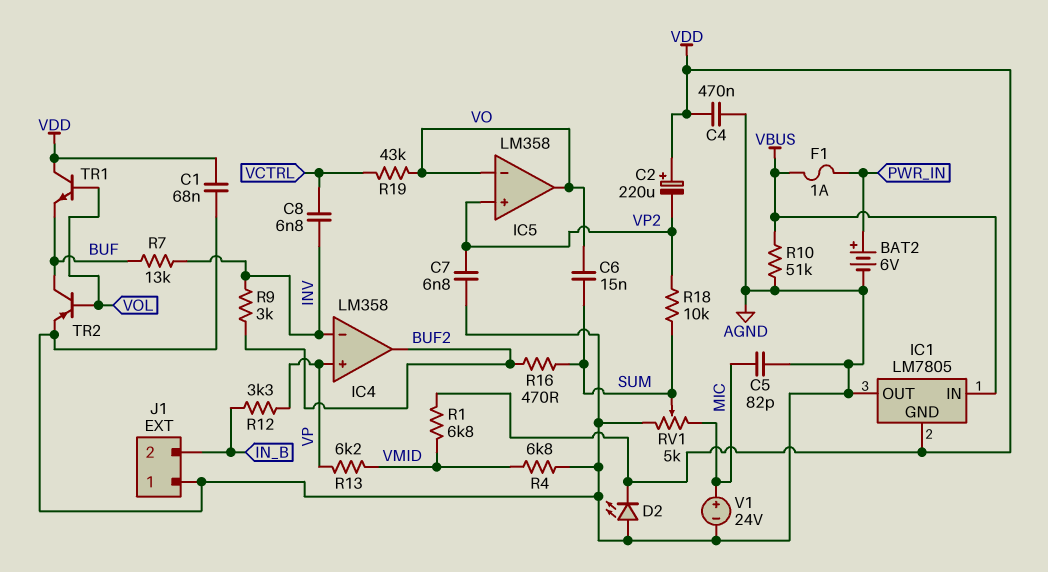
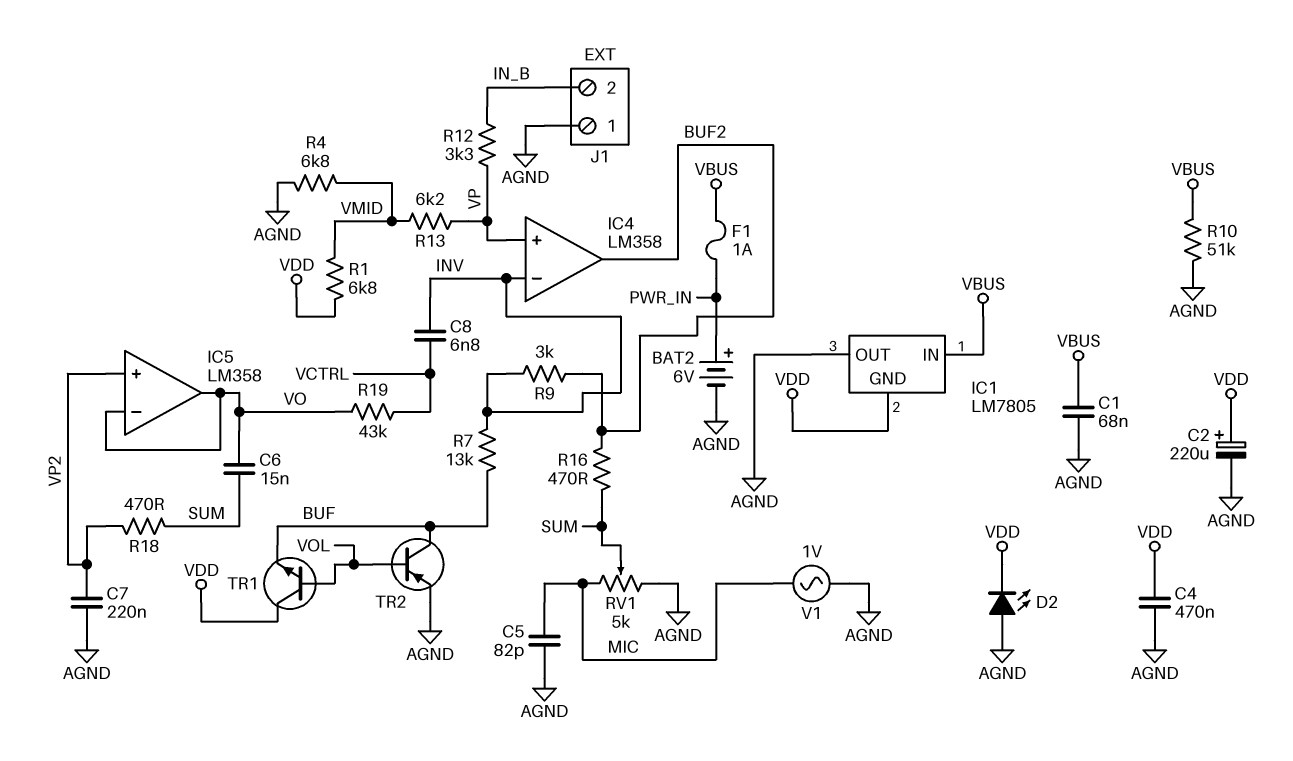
C1: 68nF (AGND, VDD) -> 68nF (AGND, VBUS)
C2: 220uF (plus VDD, minus VP2) -> 220uF (plus VDD, minus AGND)
C7: 6.8nF (AGND, VP2) -> 220nF (AGND, VP2)
R18: 10k (SUM, VP2) -> 470 (SUM, VP2)
V1: 24V (plus MIC, minus AGND) -> AC 1V (AGND, MIC)

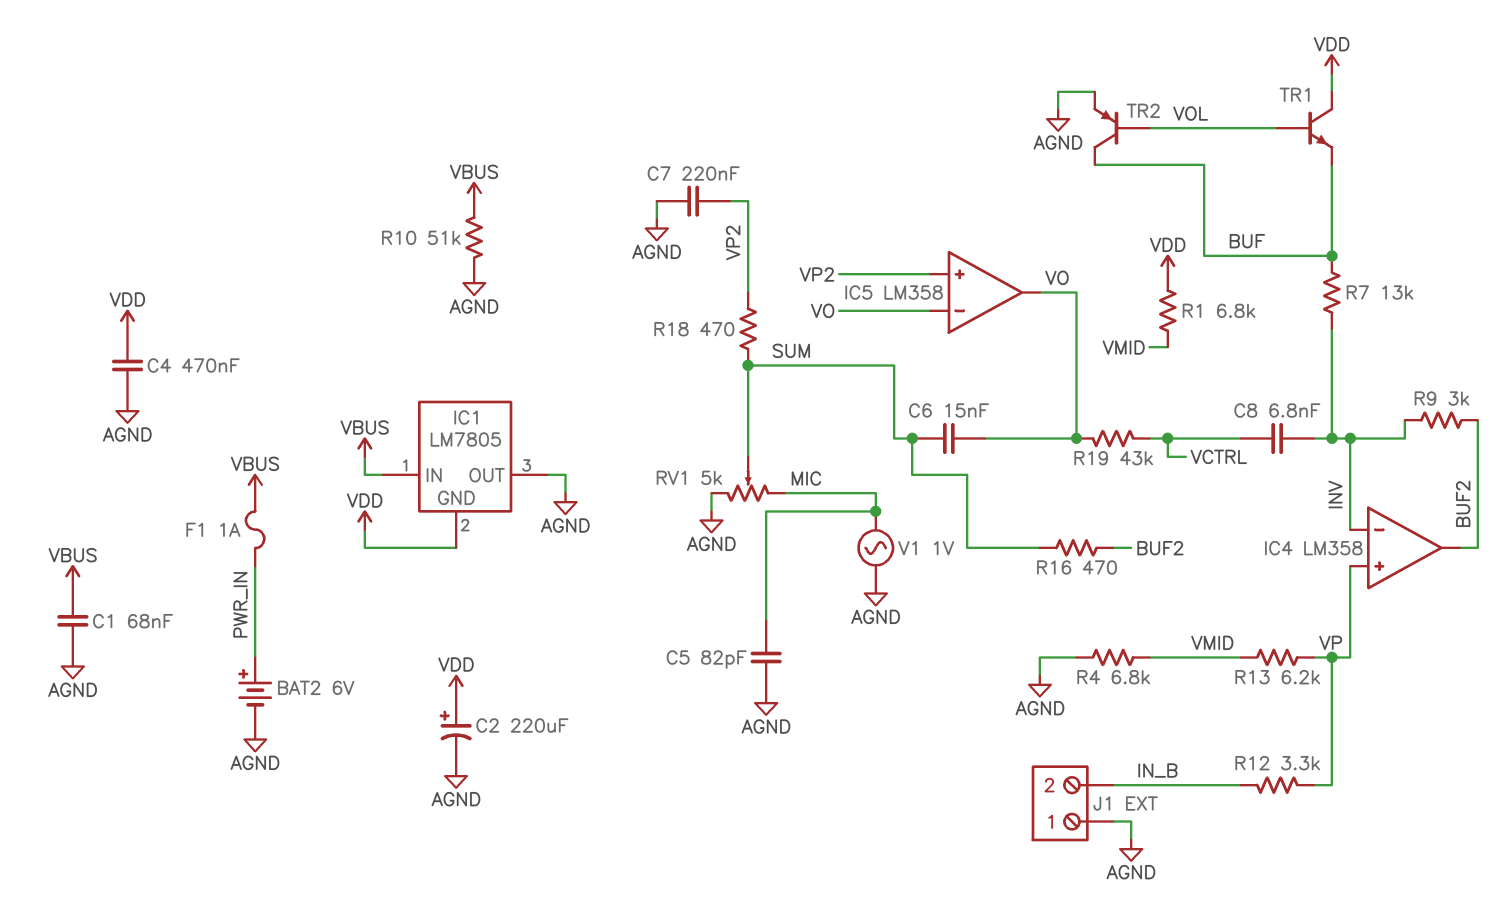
D2: LED (A AGND, K VDD) -> none

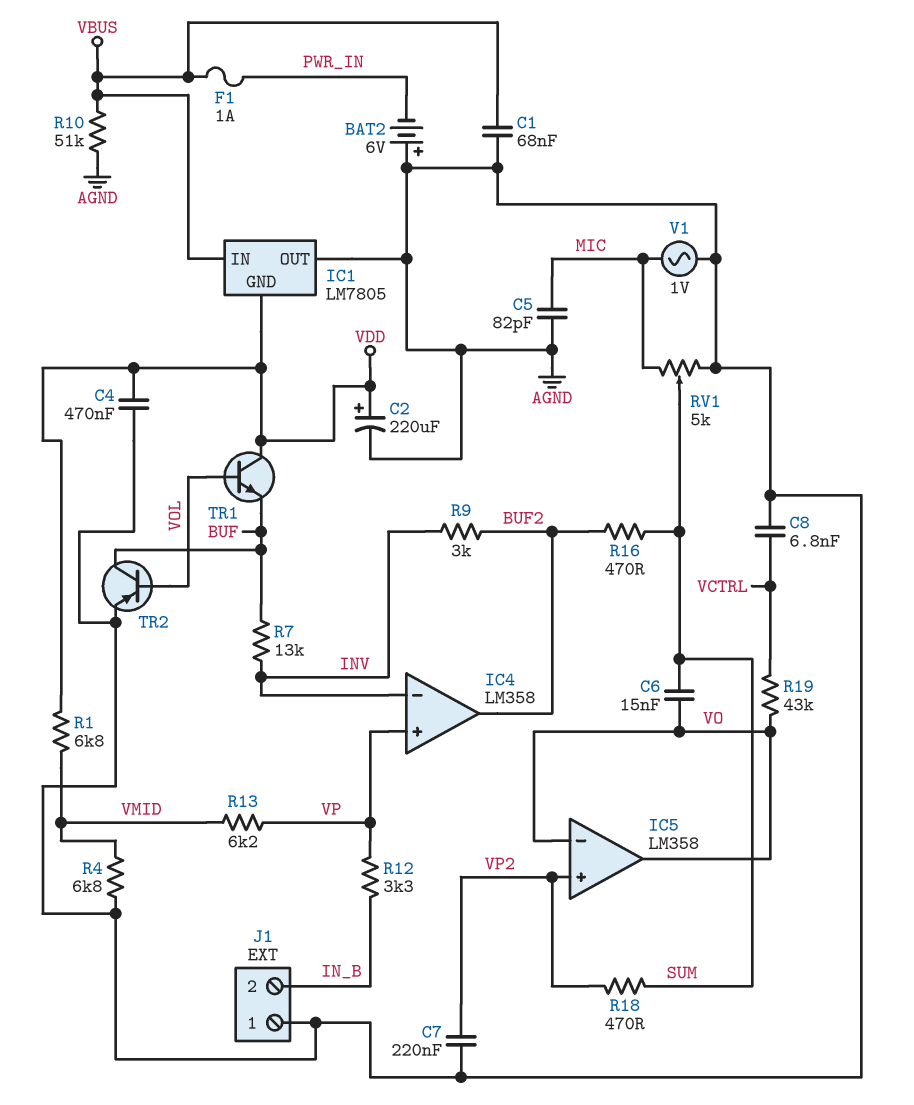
BAT2: 6V (plus PWR_IN, minus AGND) -> 6V (plus AGND, minus PWR_IN)
C8: 6.8nF (INV, VCTRL) -> 6.8nF (AGND, VCTRL)

